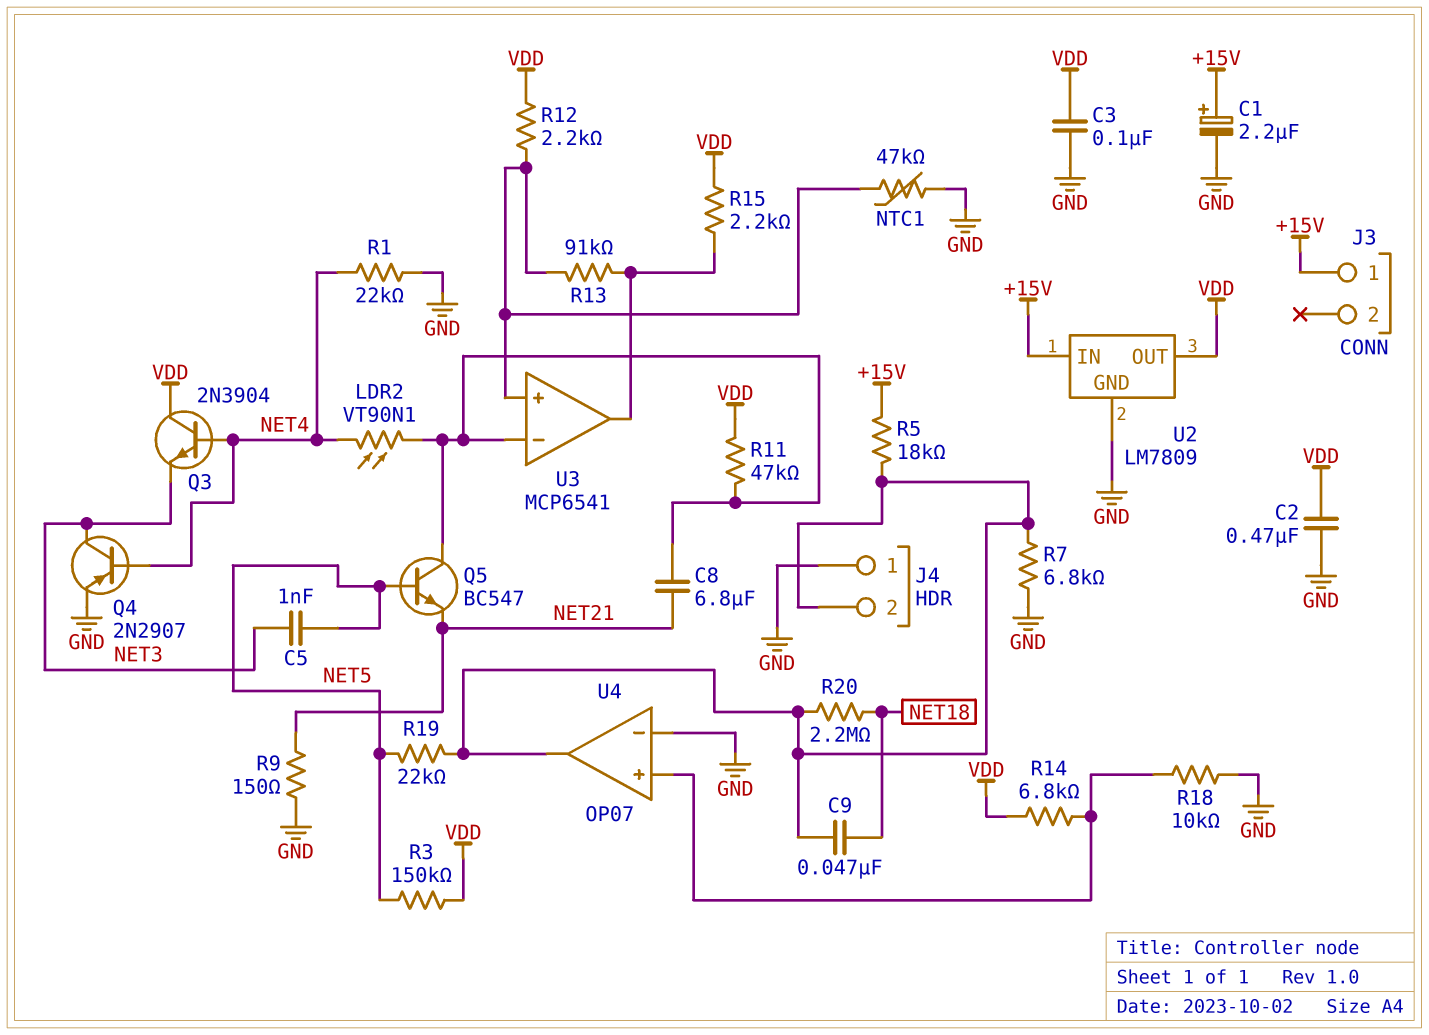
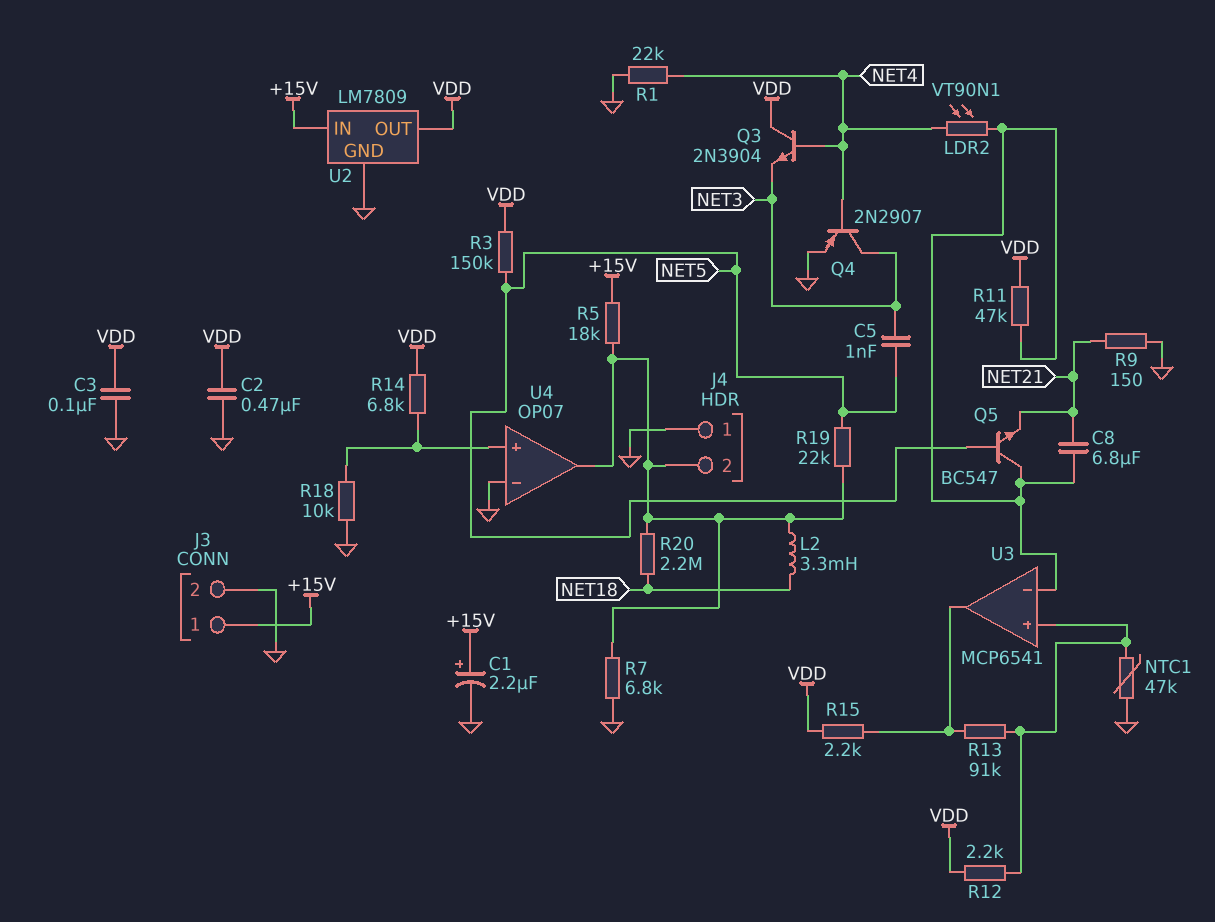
C9: 47nF (J4/2, NET18) -> none
J3 pin 2: none -> GND
L2: none -> 3.3mH (J4/2, NET18)

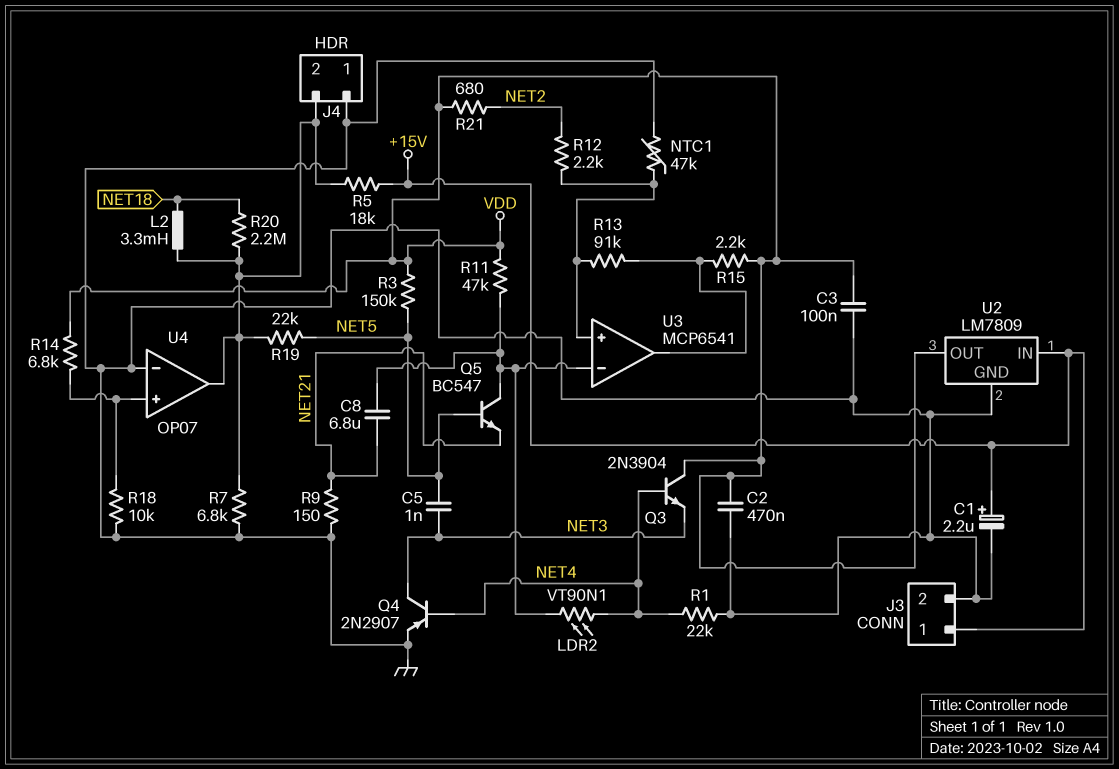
R12: 2.2k (U3/in+, VDD) -> 2.2k (NET2, U3/in+)
R21: none -> 680 (NET2, VDD)

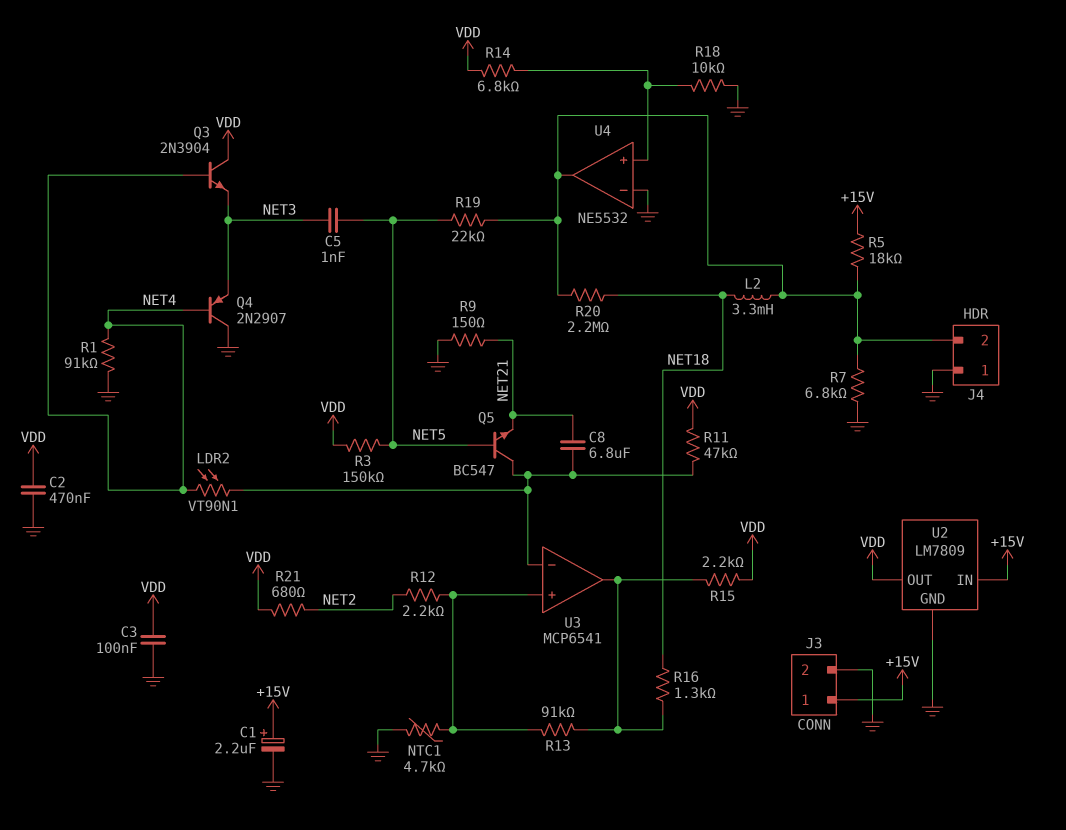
NTC1: 47k (GND, U3/in+) -> 4.7k (GND, U3/in+)
Q4: PNP 2N2907 (B NET4, C NET3, E GND) -> PNP 2N2907 (B NET4, C GND, E NET3)
R1: 22k (GND, NET4) -> 91k (GND, NET4)
R16: none -> 1.3k (NET18, U3/out)
U4: OP07 -> NE5532

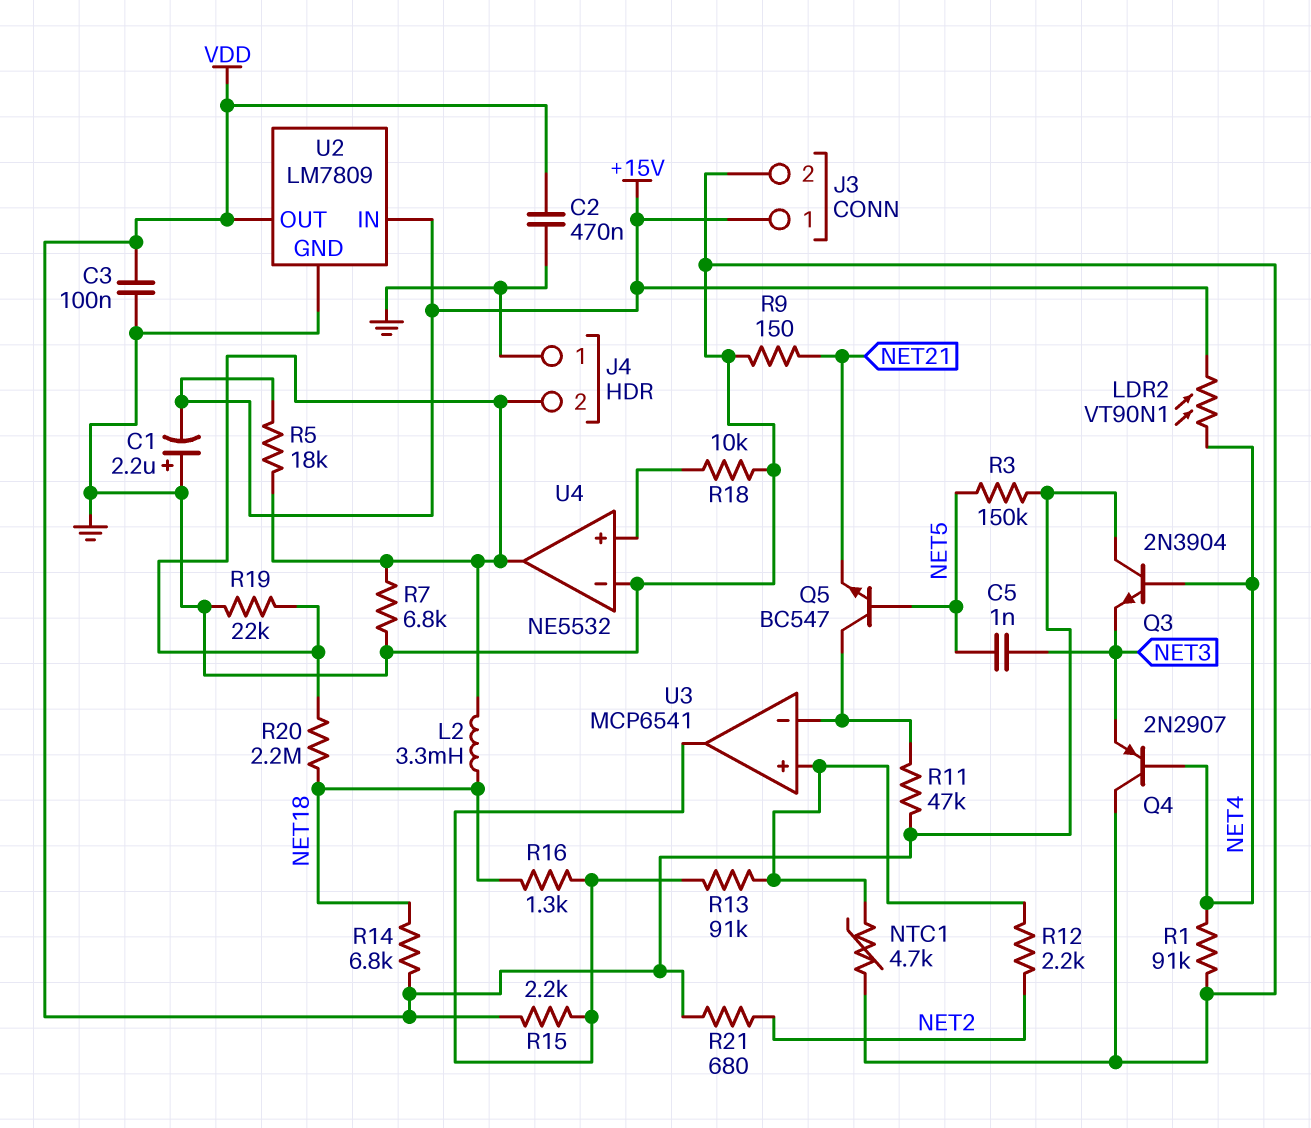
C1: 2.2uF (plus +15V, minus GND) -> 2.2uF (plus GND, minus +15V)
C8: 6.8uF (NET21, U3/in-) -> none
LDR2: VT90N1 (NET4, U3/in-) -> VT90N1 (+15V, NET4)
R14: 6.8k (U4/in+, VDD) -> 6.8k (NET18, VDD)
R19: 22k (J4/2, NET5) -> 22k (GND, J4/2)

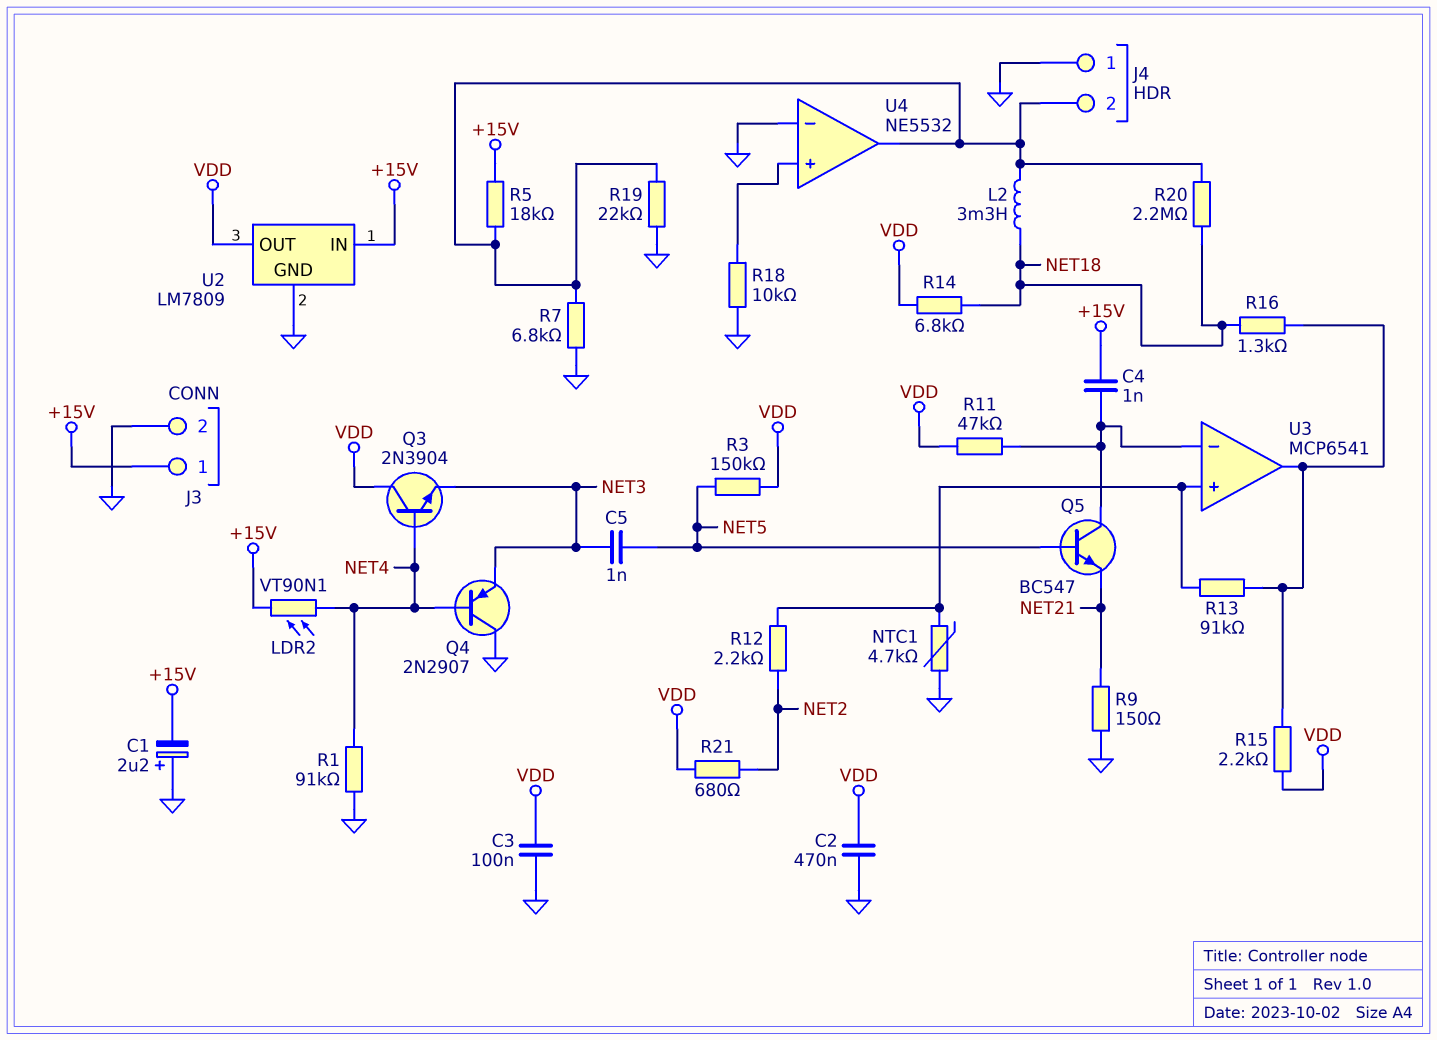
C4: none -> 1nF (+15V, U3/in-)

